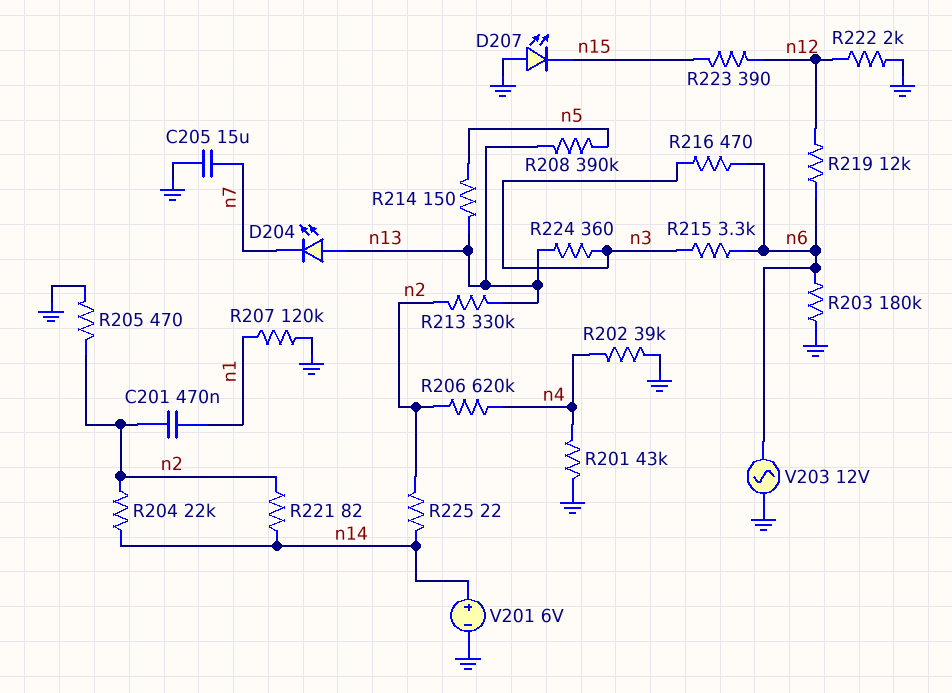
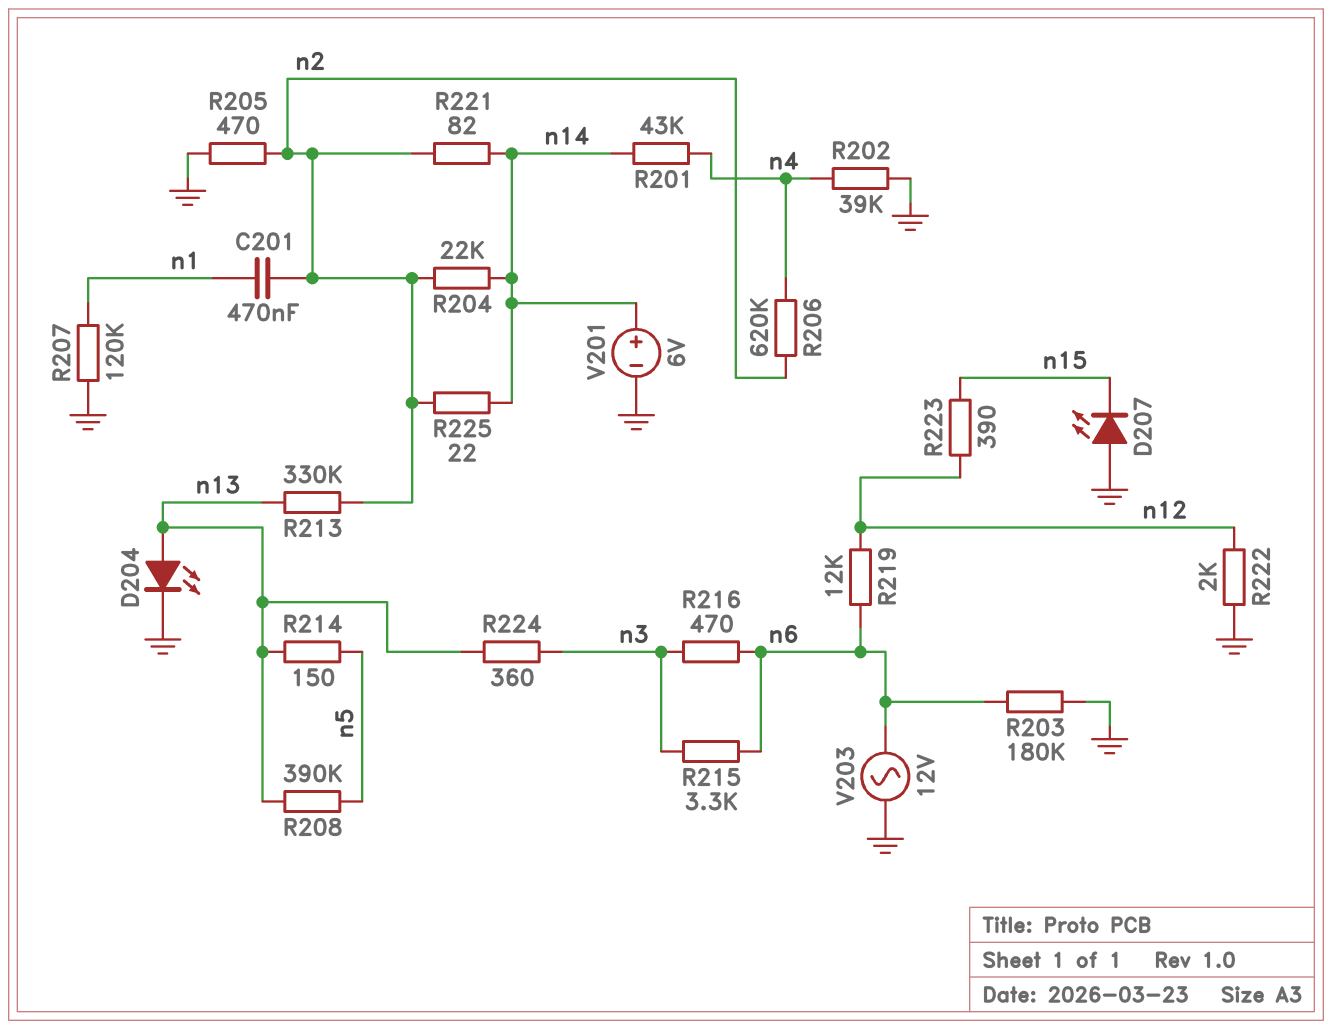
C205: 15uF (GND, n7) -> none
D204: LED (A n13, K n7) -> LED (A n13, K GND)
R201: 43k (GND, n4) -> 43k (n4, n14)

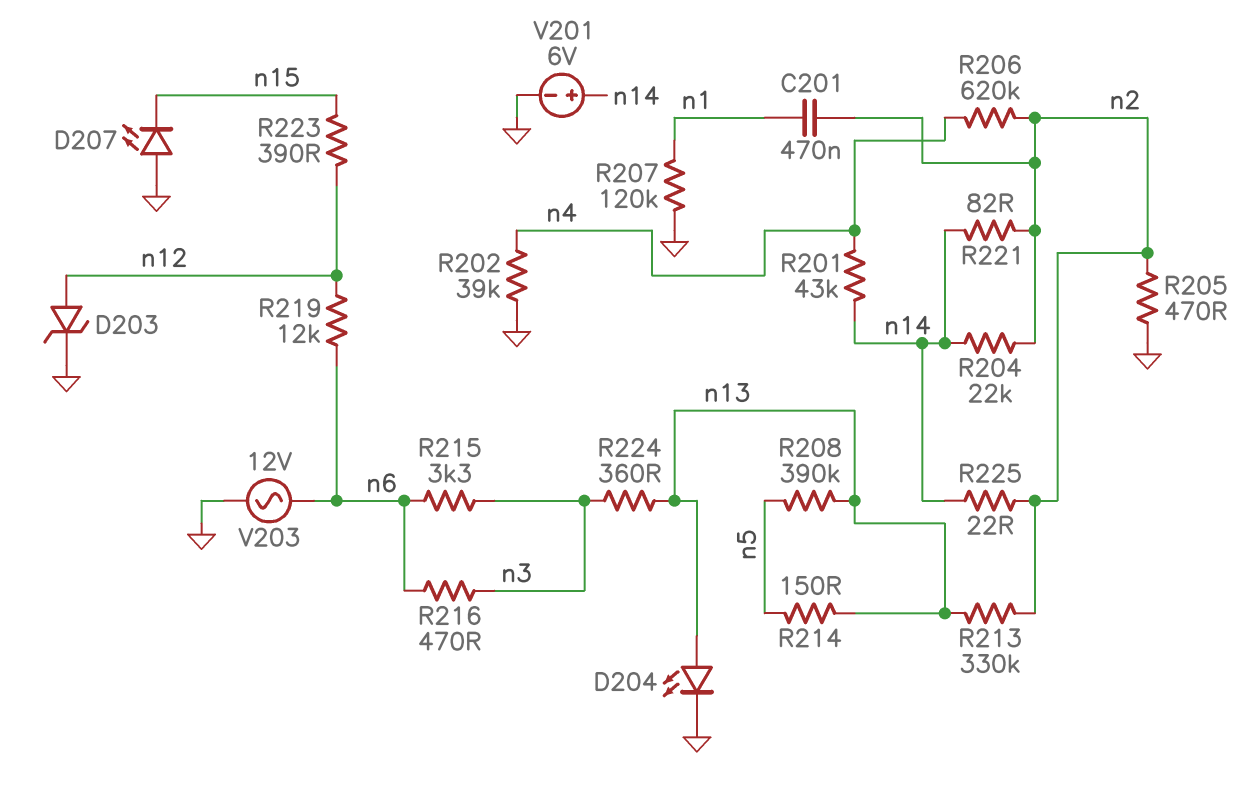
D203: none -> zener (A n12, K GND)
R203: 180k (GND, n6) -> none
R222: 2k (GND, n12) -> none

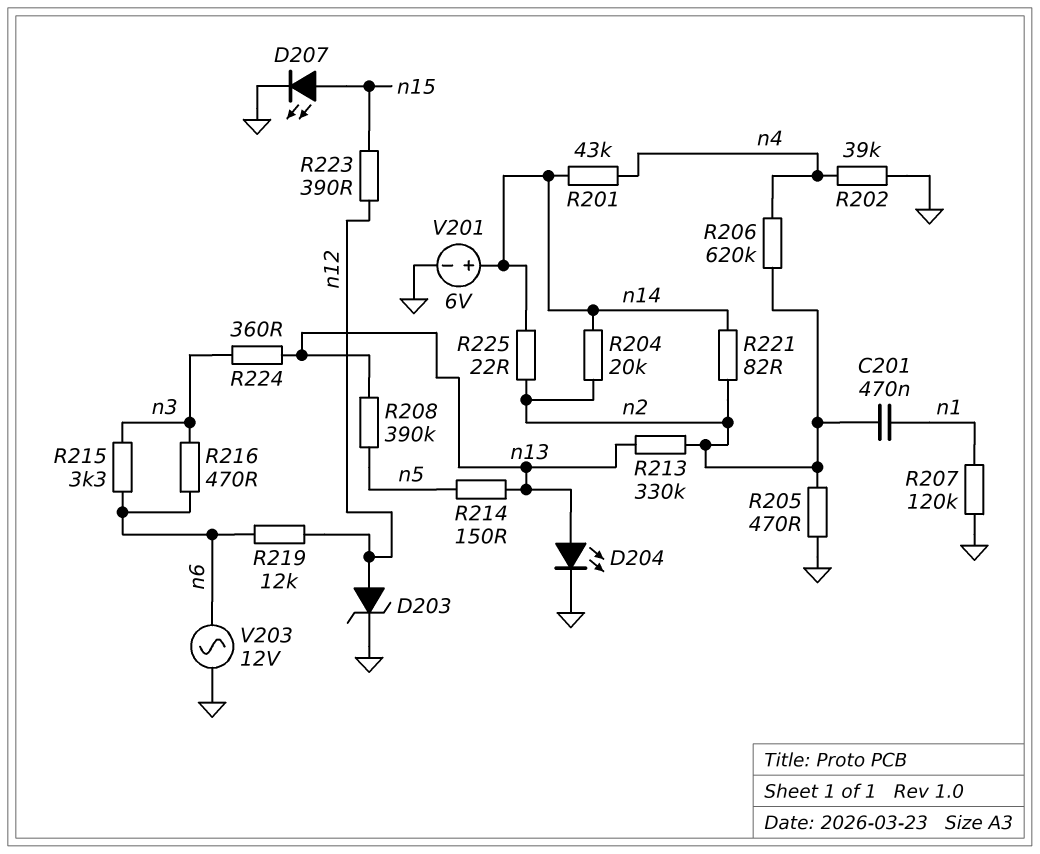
D207: LED (A GND, K n15) -> LED (A n15, K GND)
R204: 22k (n2, n14) -> 20k (n2, n14)

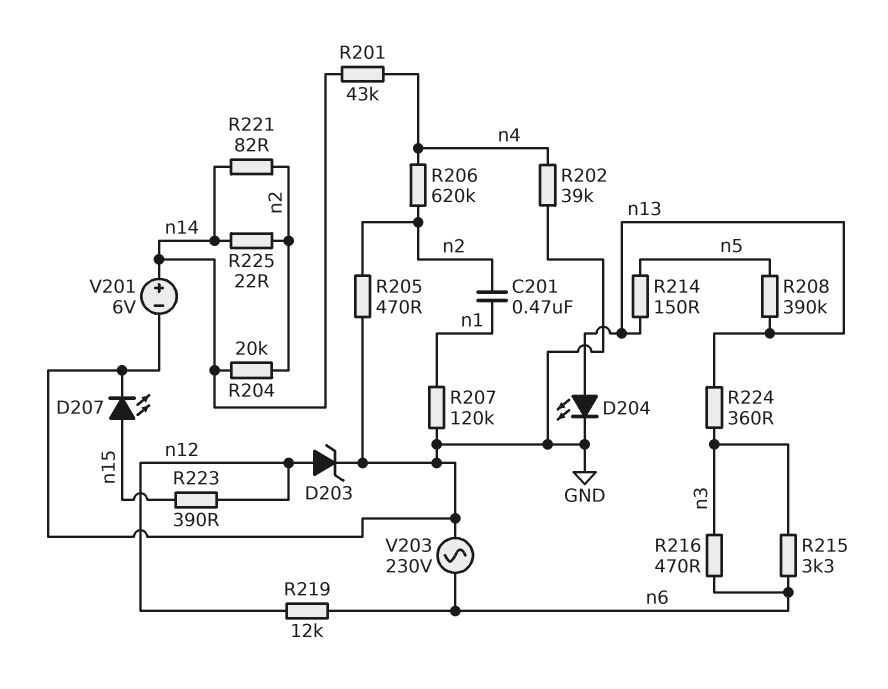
R213: 330k (n2, n13) -> none
V203: AC 12V (GND, n6) -> AC 230V (GND, n6)

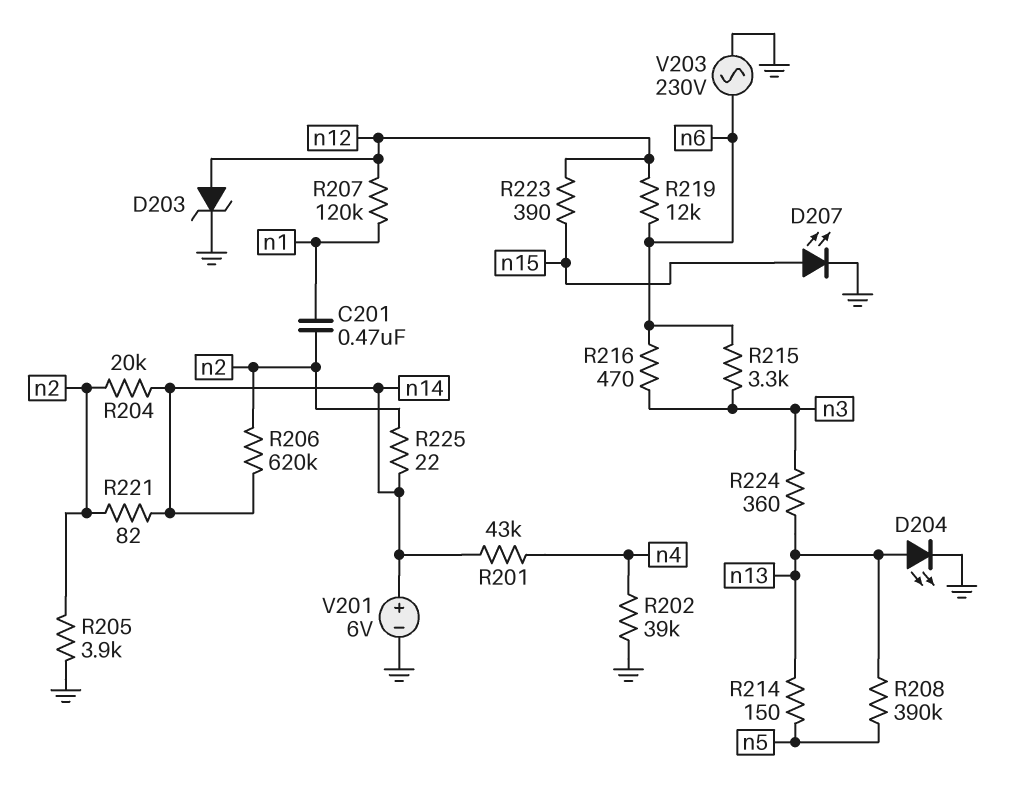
R205: 470 (GND, n2) -> 3.9k (GND, n2)
R206: 620k (n2, n4) -> 620k (n2, n14)
R207: 120k (GND, n1) -> 120k (n1, n12)

